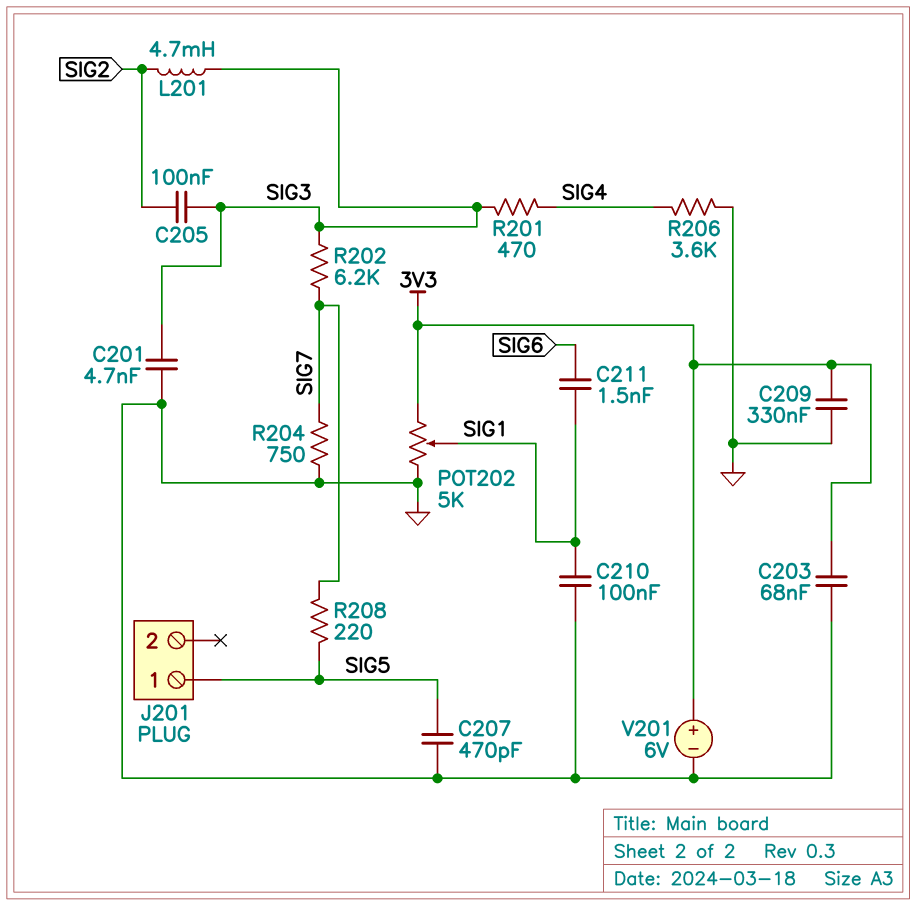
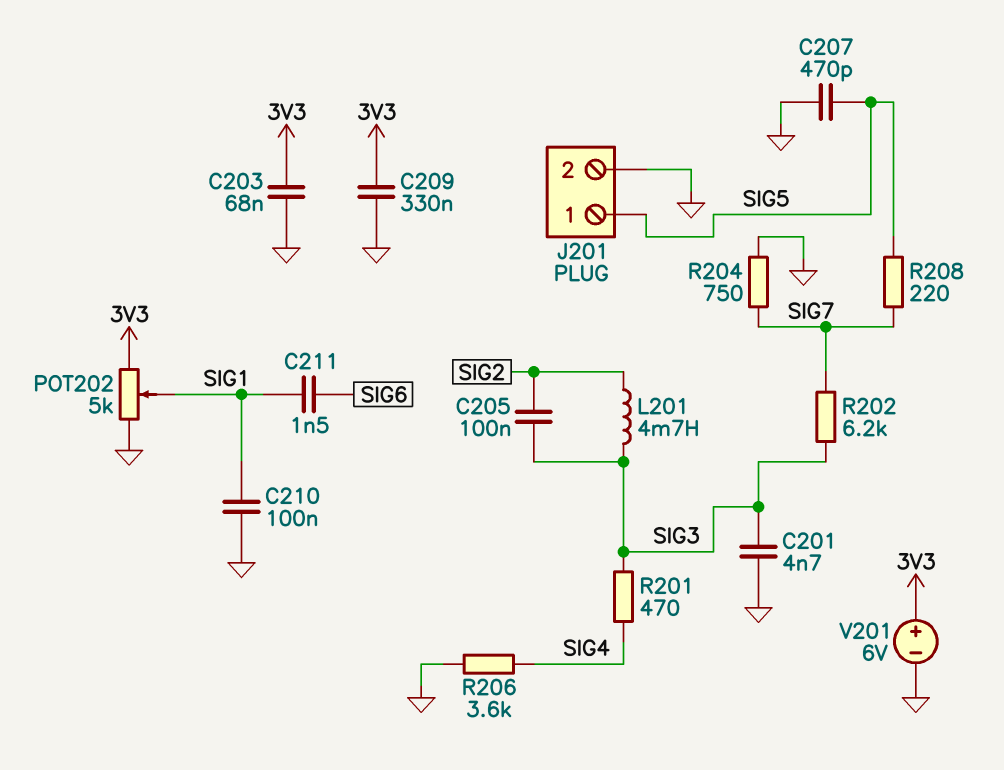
J201 pin 2: none -> GND

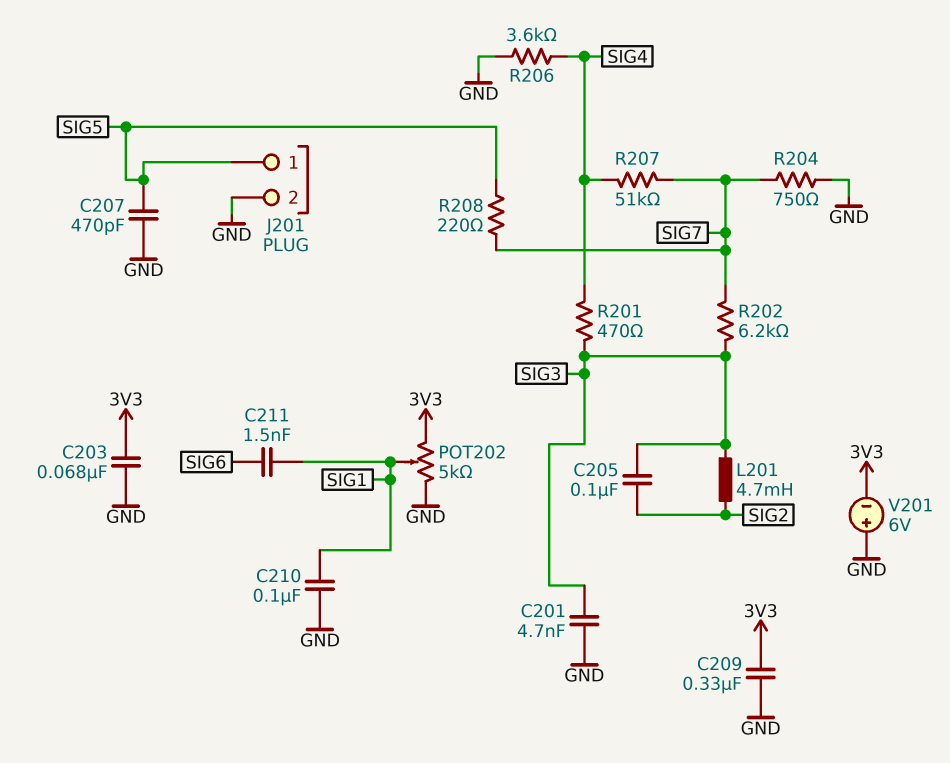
R207: none -> 51k (SIG4, SIG7)
V201: 6V (plus 3V3, minus GND) -> 6V (plus GND, minus 3V3)

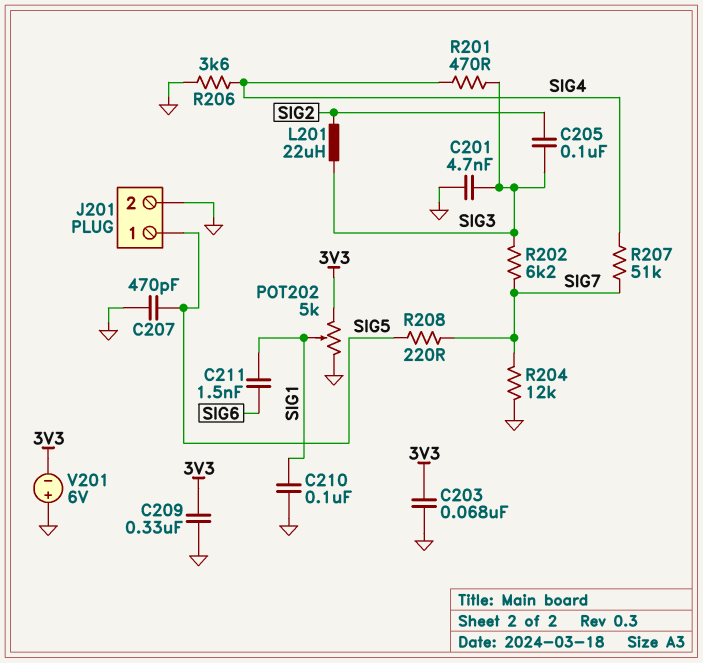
L201: 4.7mH (SIG2, SIG3) -> 22uH (SIG2, SIG3)
R204: 750 (GND, SIG7) -> 12k (GND, SIG7)

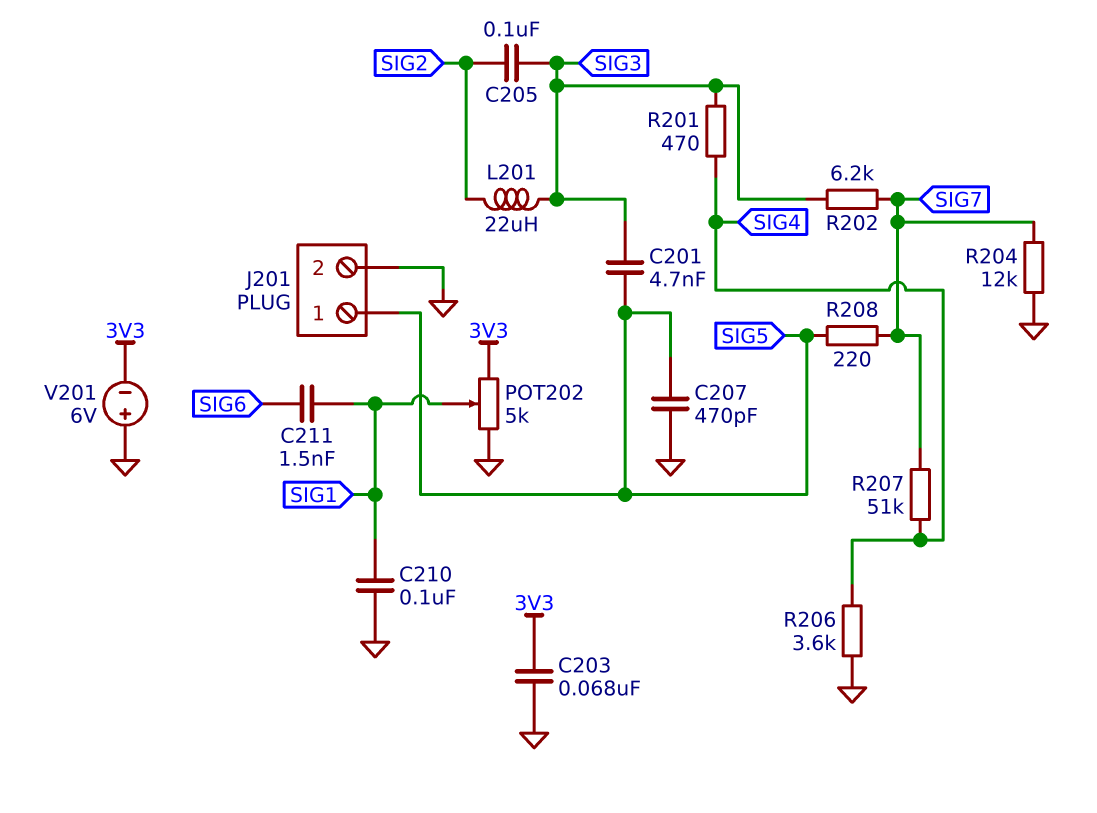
C201: 4.7nF (GND, SIG3) -> 4.7nF (SIG3, SIG5)
C209: 330nF (3V3, GND) -> none

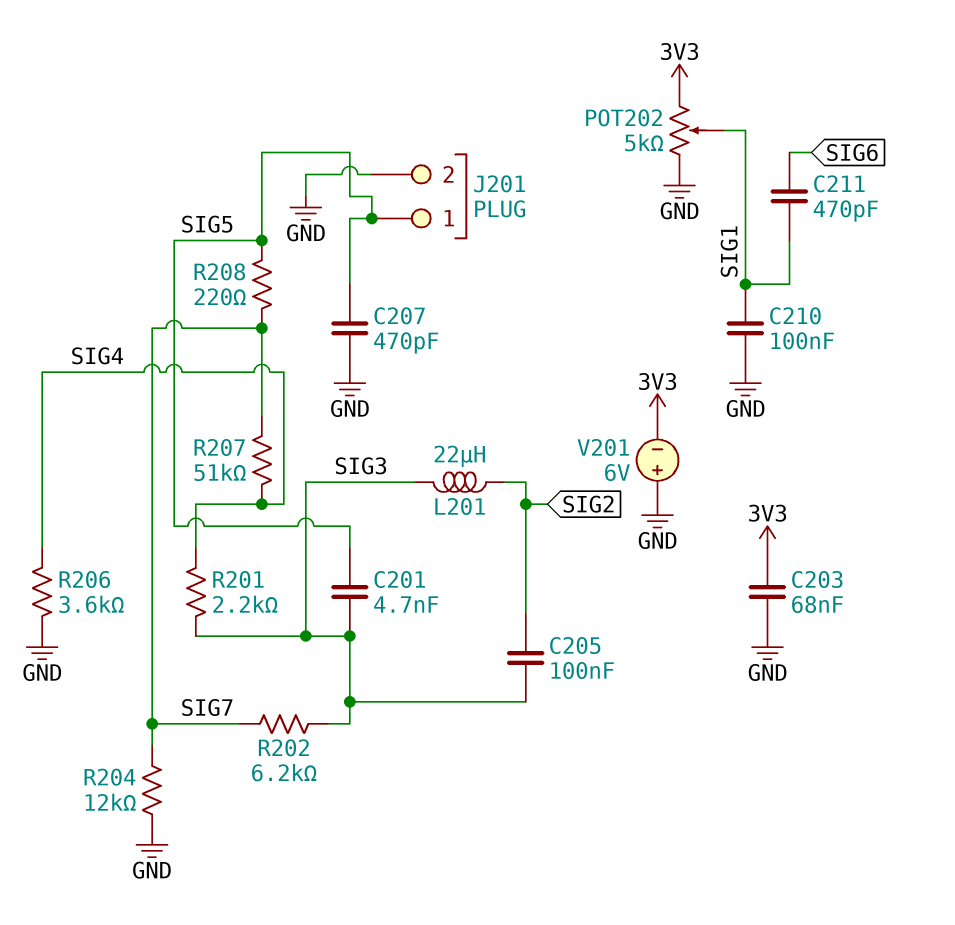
C211: 1.5nF (SIG1, SIG6) -> 470pF (SIG1, SIG6)
R201: 470 (SIG3, SIG4) -> 2.2k (SIG3, SIG4)

